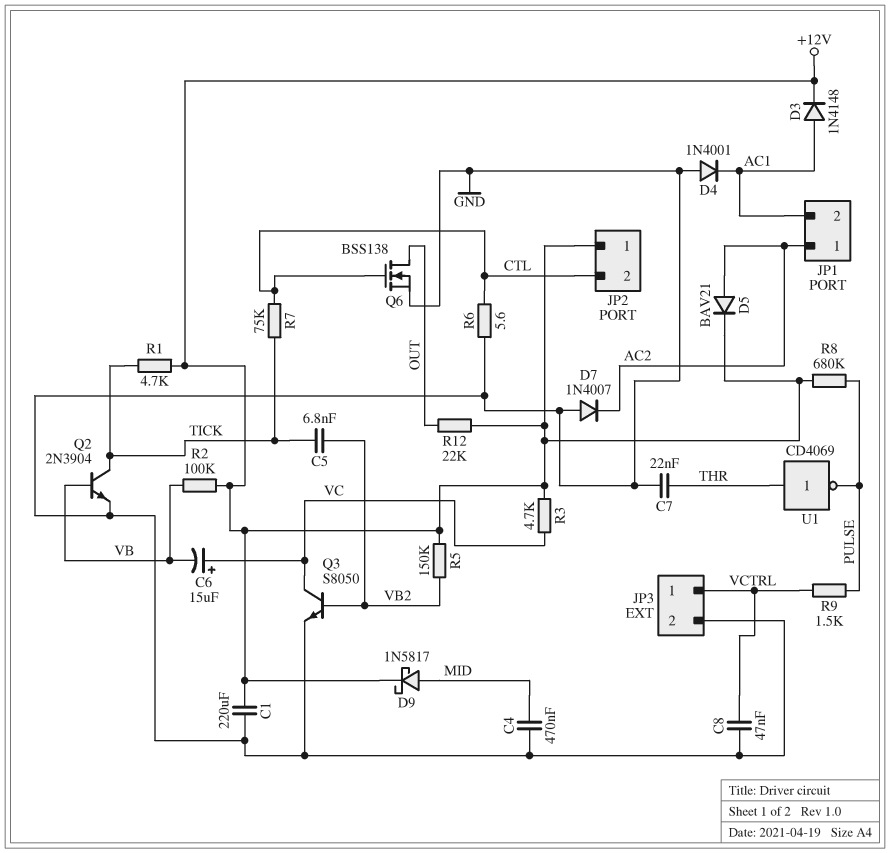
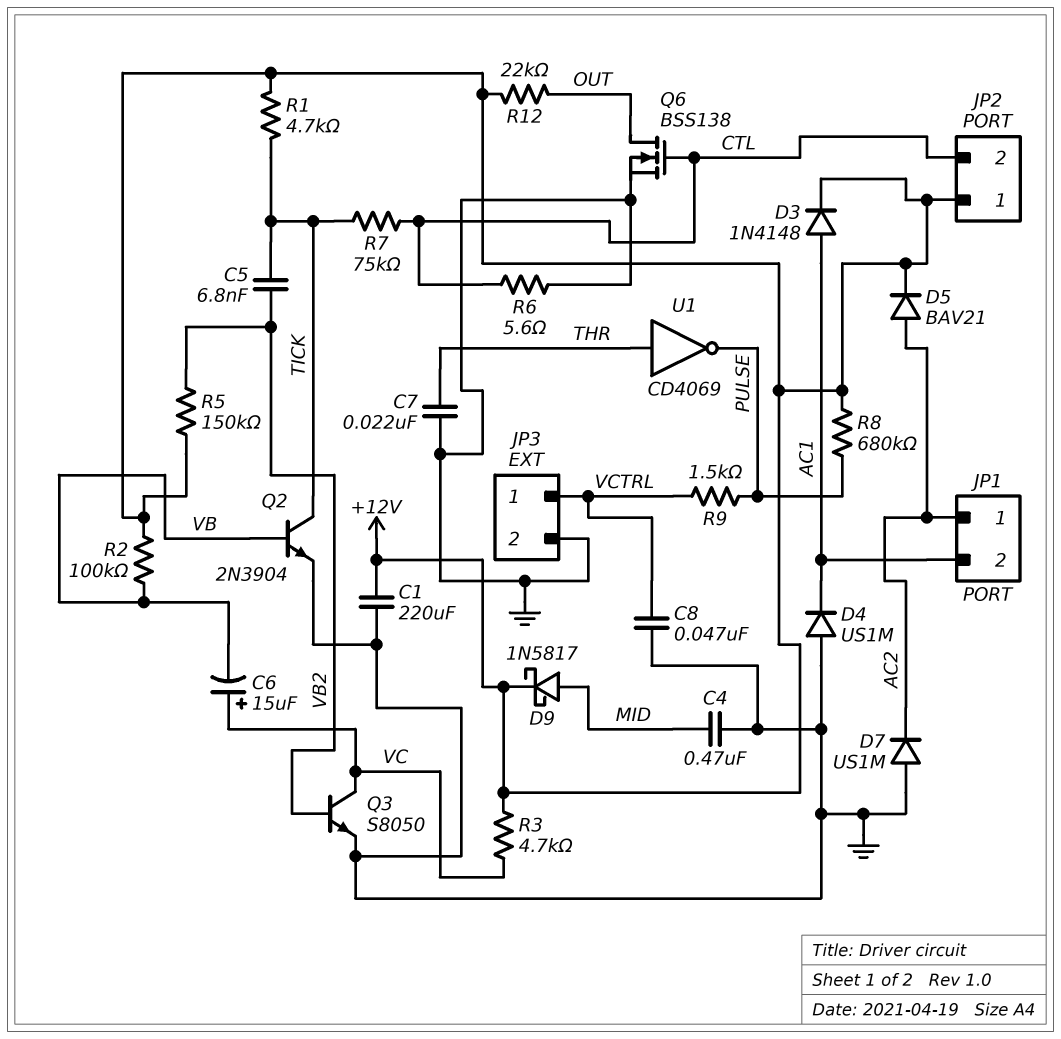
D4: diode 1N4001 (A GND, K AC1) -> diode US1M (A GND, K AC1)
D7: diode 1N4007 (A GND, K AC2) -> diode US1M (A GND, K AC2)

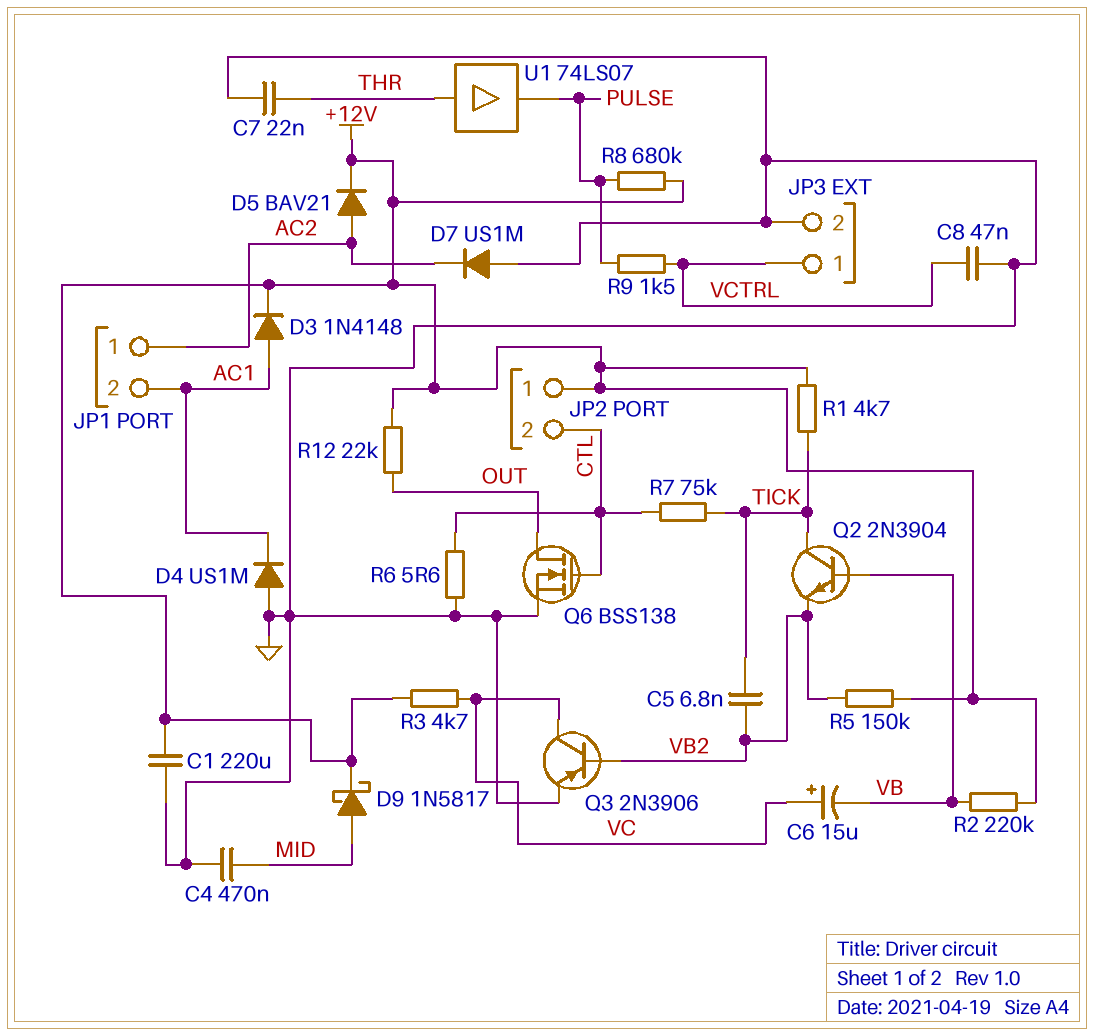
Q2: NPN 2N3904 (B VB, C TICK, E GND) -> NPN 2N3904 (B VB, C TICK, E VB2)
Q3: NPN S8050 (B VB2, C VC, E GND) -> PNP 2N3906 (B VB2, C VC, E GND)
R2: 100k (+12V, VB) -> 220k (+12V, VB)
U1: NOT CD4069 (in THR, out PULSE) -> buffer 74LS07 (in THR, out PULSE)

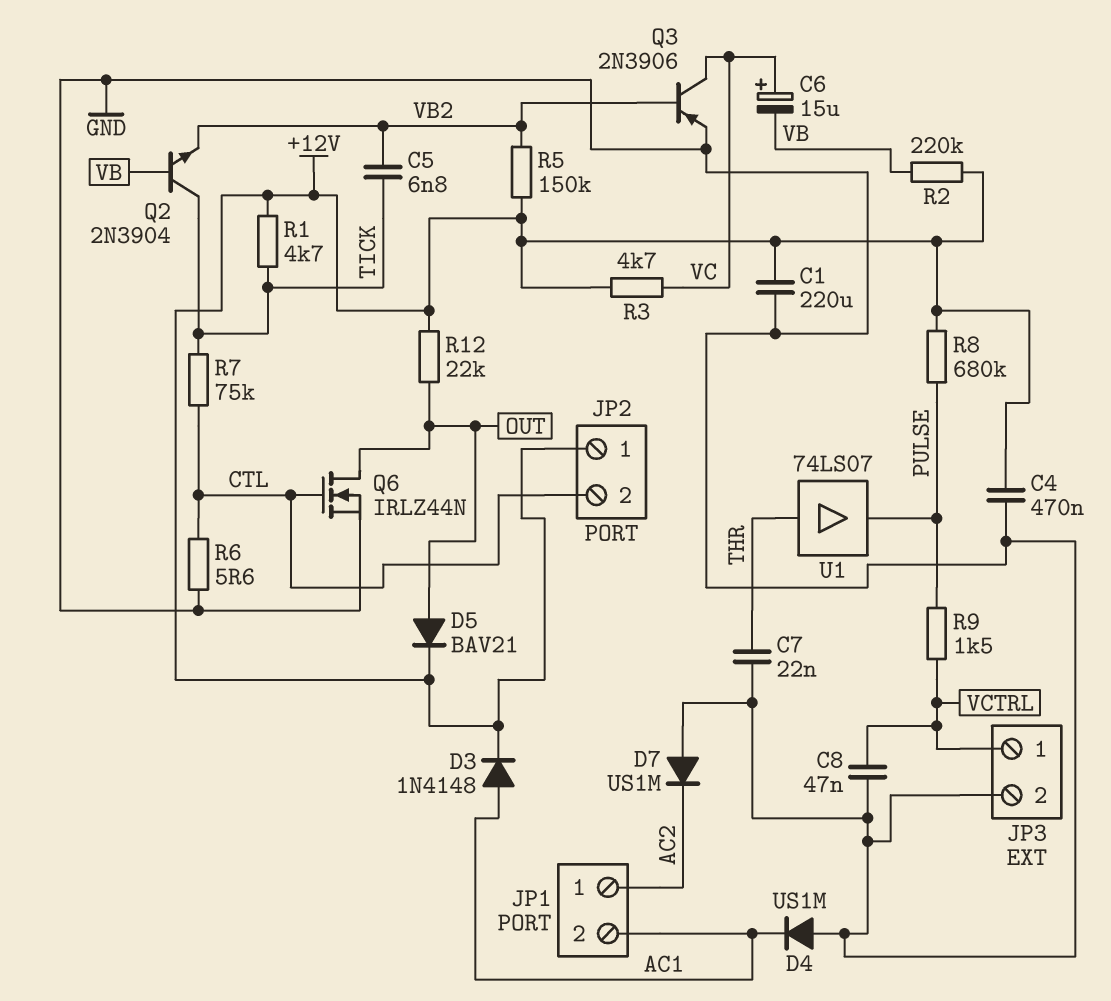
C4: 470nF (GND, MID) -> 470nF (+12V, GND)
D5: diode BAV21 (A AC2, K +12V) -> diode BAV21 (A OUT, K +12V)
D9: schottky 1N5817 (A MID, K +12V) -> none
Q6: NMOS BSS138 (G CTL, D OUT, S GND) -> NMOS IRLZ44N (G CTL, D OUT, S GND)

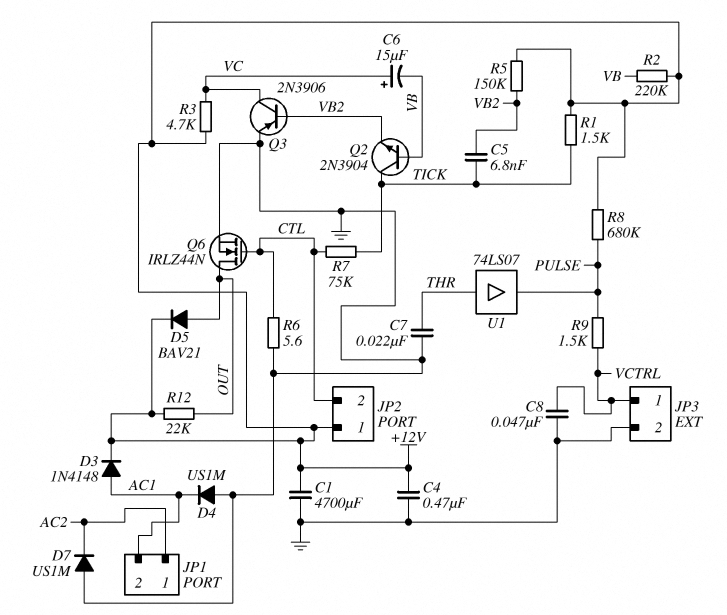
C1: 220uF (+12V, GND) -> 4700uF (+12V, GND)
R1: 4.7k (+12V, TICK) -> 1.5k (+12V, TICK)

